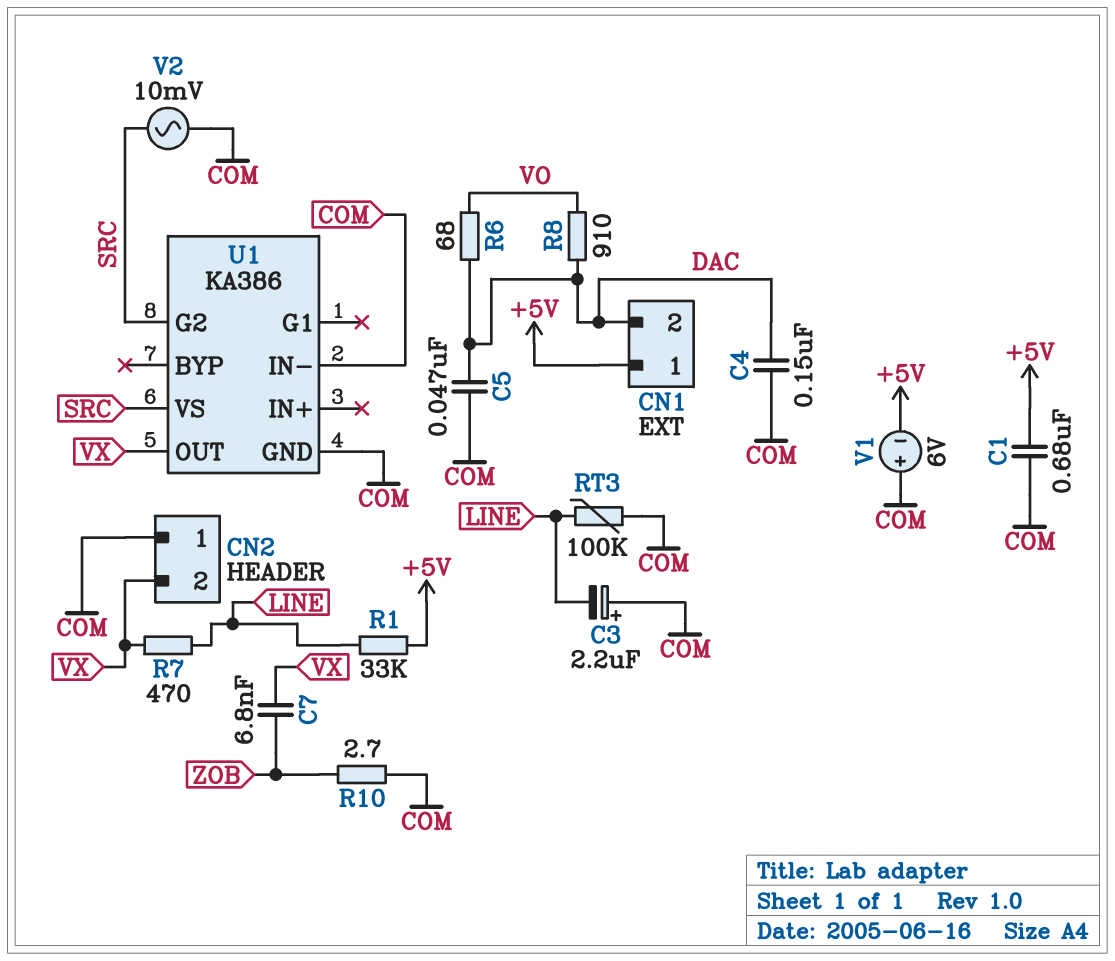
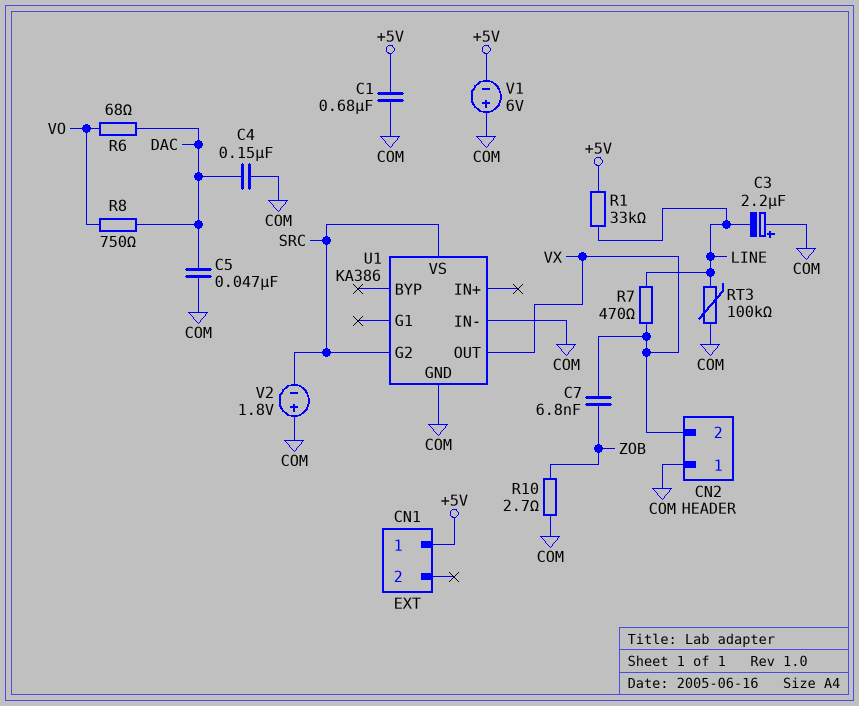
CN1 pin 2: DAC -> none
R8: 910 (DAC, VO) -> 750 (DAC, VO)
V2: AC 10mV (COM, SRC) -> 1.8V (plus COM, minus SRC)

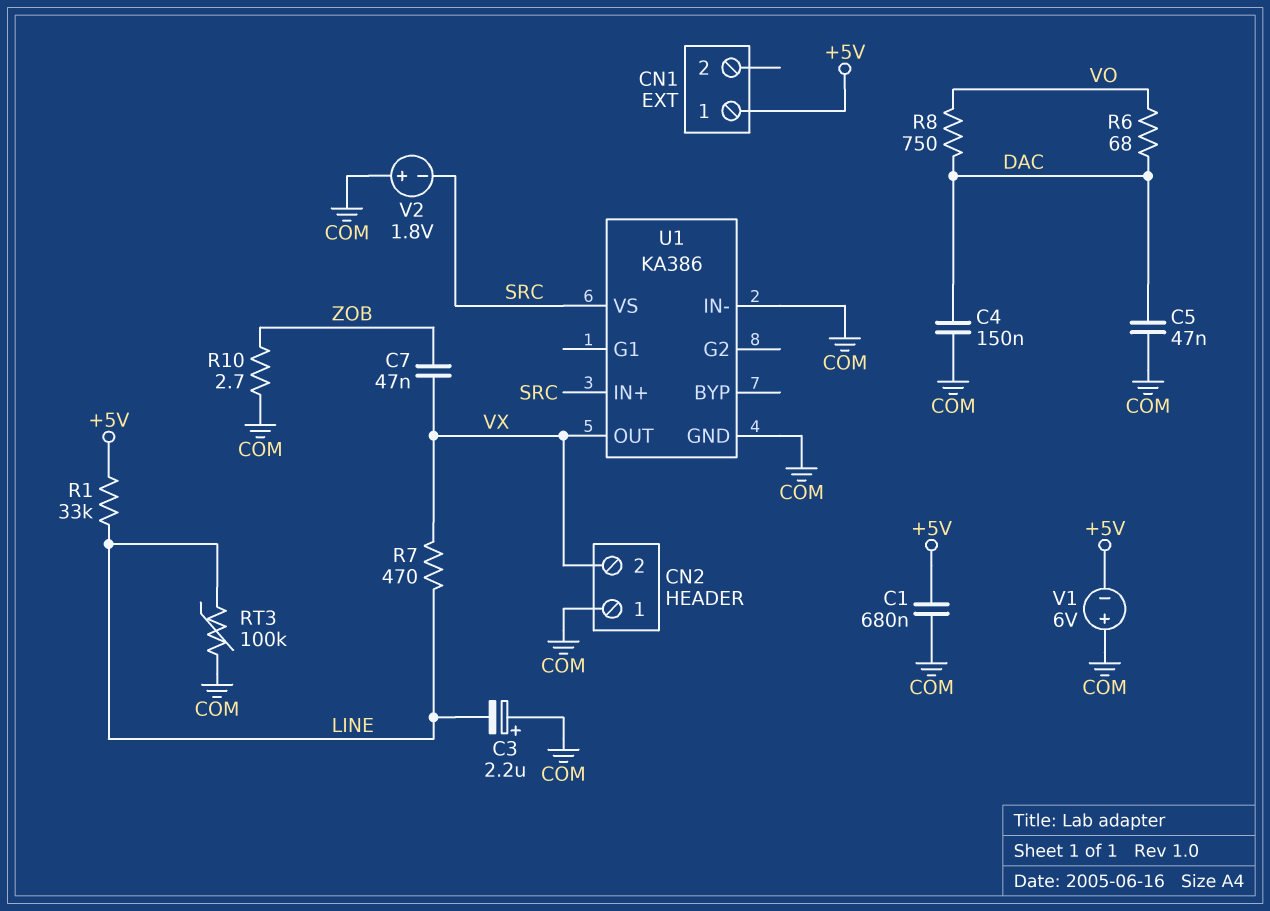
C7: 6.8nF (VX, ZOB) -> 47nF (VX, ZOB)
U1 pin G2: SRC -> none
U1 pin IN+: none -> SRC

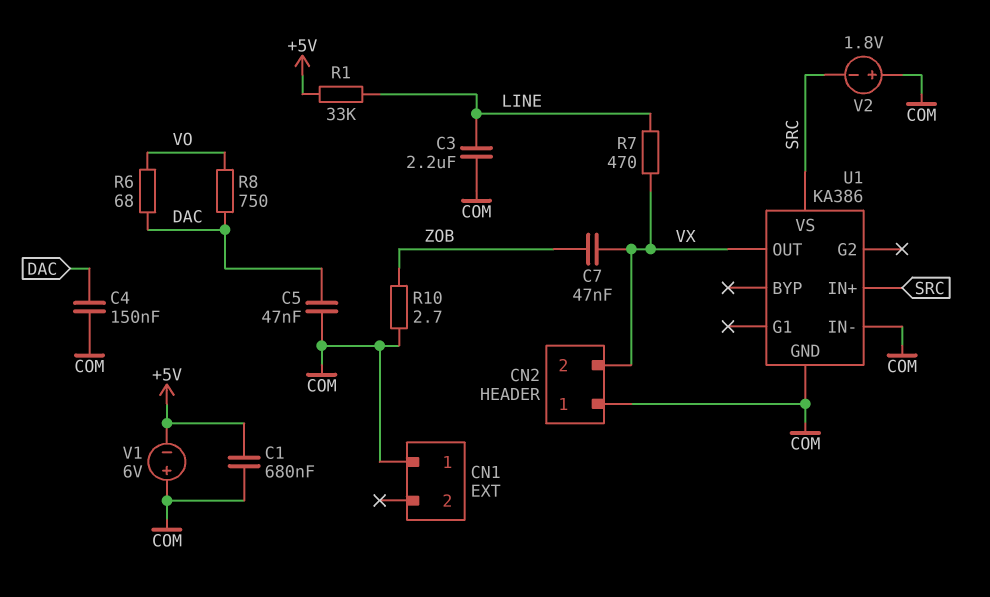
C3: 2.2uF (plus COM, minus LINE) -> 2.2uF (COM, LINE)
CN1 pin 1: +5V -> COM
RT3: 100k (COM, LINE) -> none

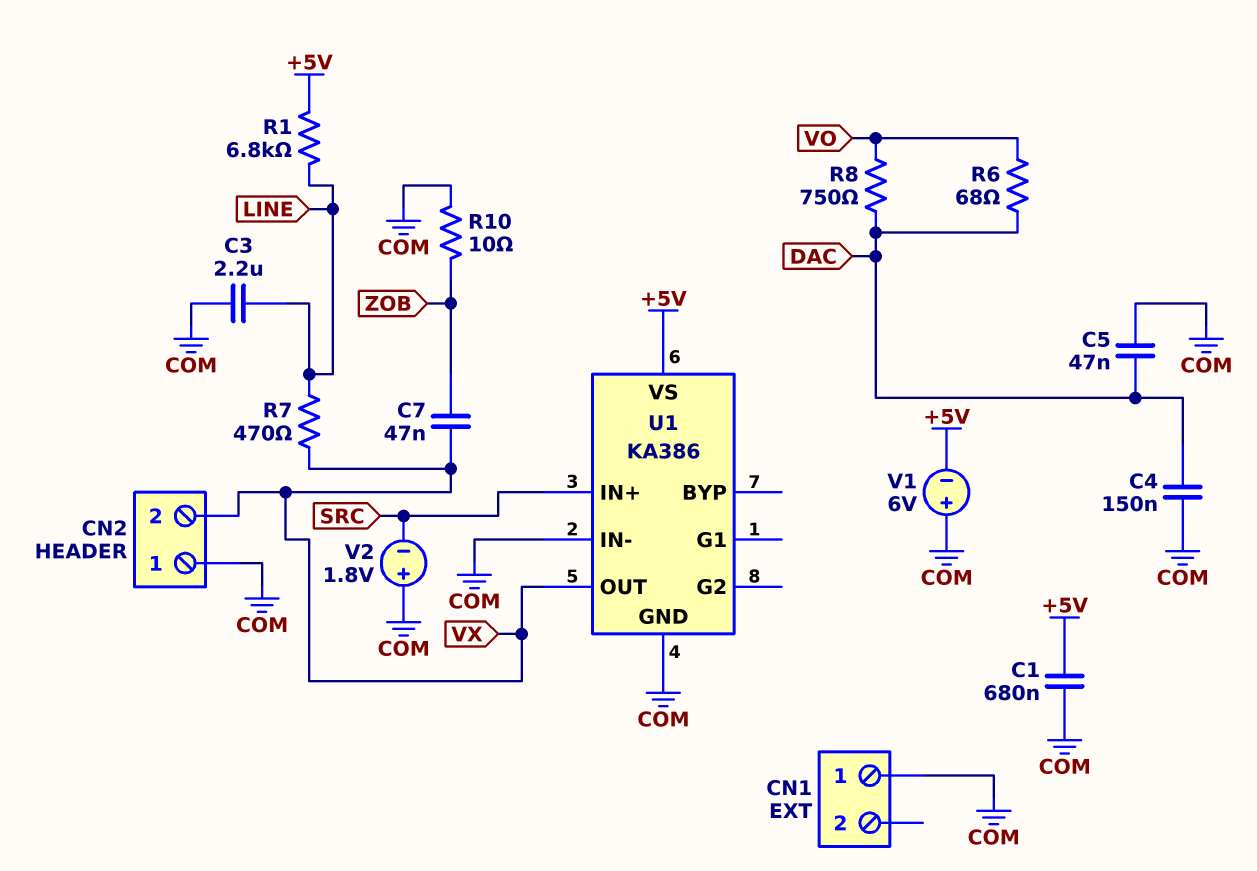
R1: 33k (+5V, LINE) -> 6.8k (+5V, LINE)
R10: 2.7 (COM, ZOB) -> 10 (COM, ZOB)
U1 pin VS: SRC -> +5V

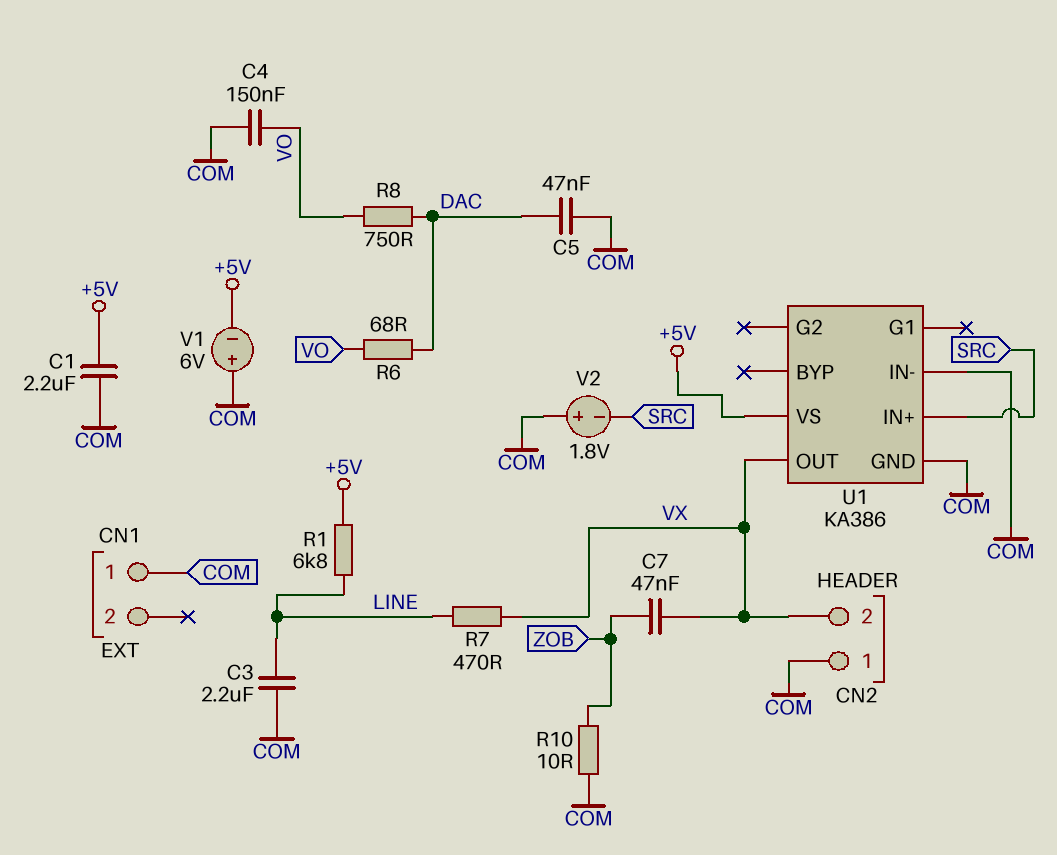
C1: 680nF (+5V, COM) -> 2.2uF (+5V, COM)
C4: 150nF (COM, DAC) -> 150nF (COM, VO)

